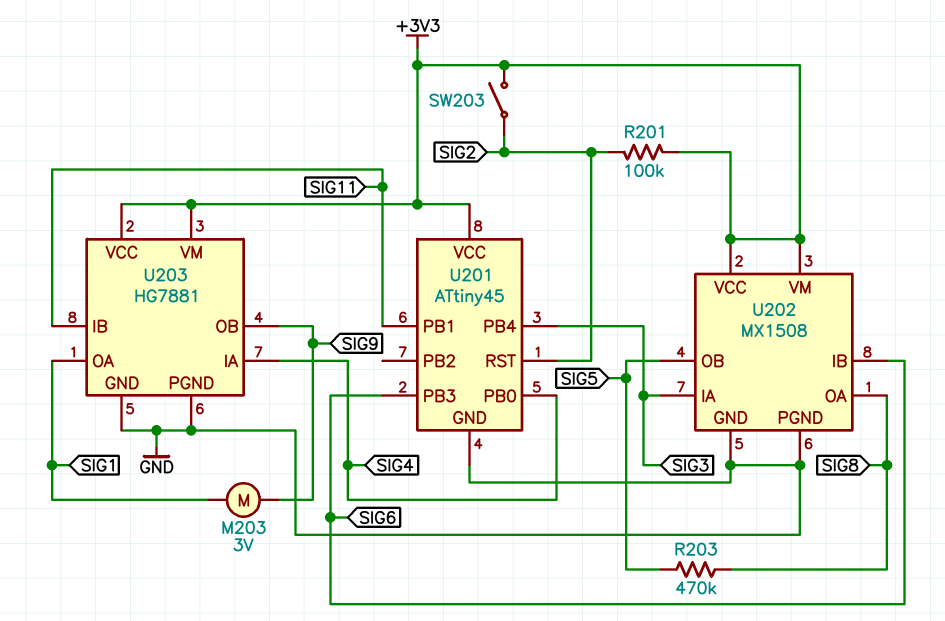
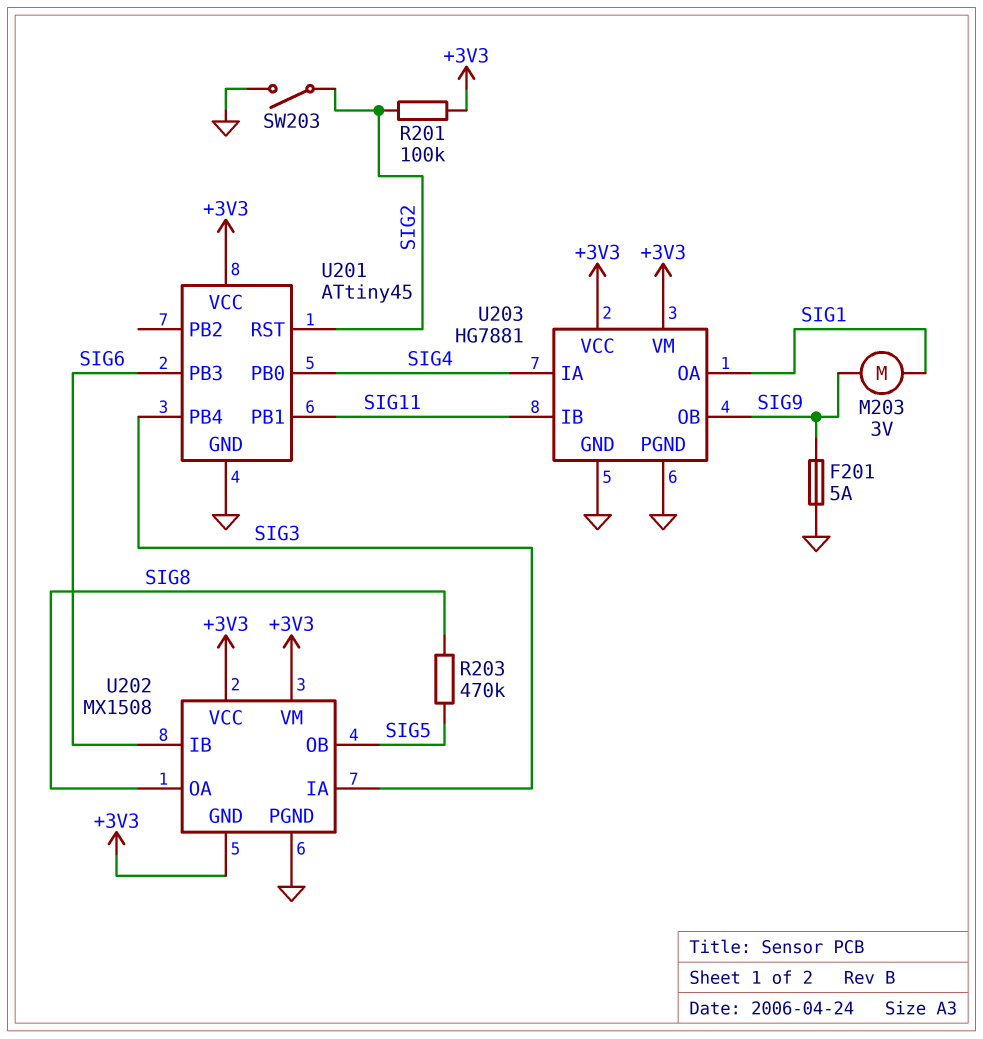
F201: none -> 5A (GND, SIG9)
SW203: switch (+3V3, SIG2) -> switch (GND, SIG2)
U202 pin GND: GND -> +3V3

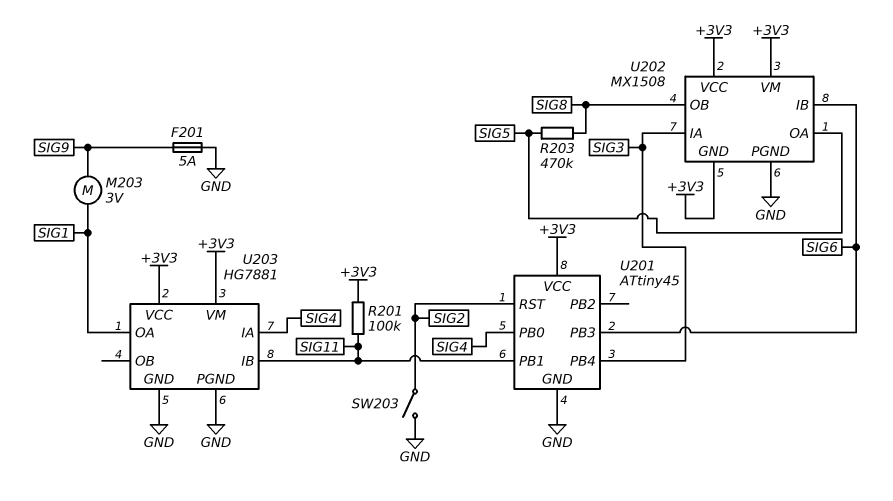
R201: 100k (+3V3, SIG2) -> 100k (+3V3, SIG11)
U202 pin OA: SIG8 -> SIG5
U202 pin OB: SIG5 -> SIG8
U203 pin OB: SIG9 -> none

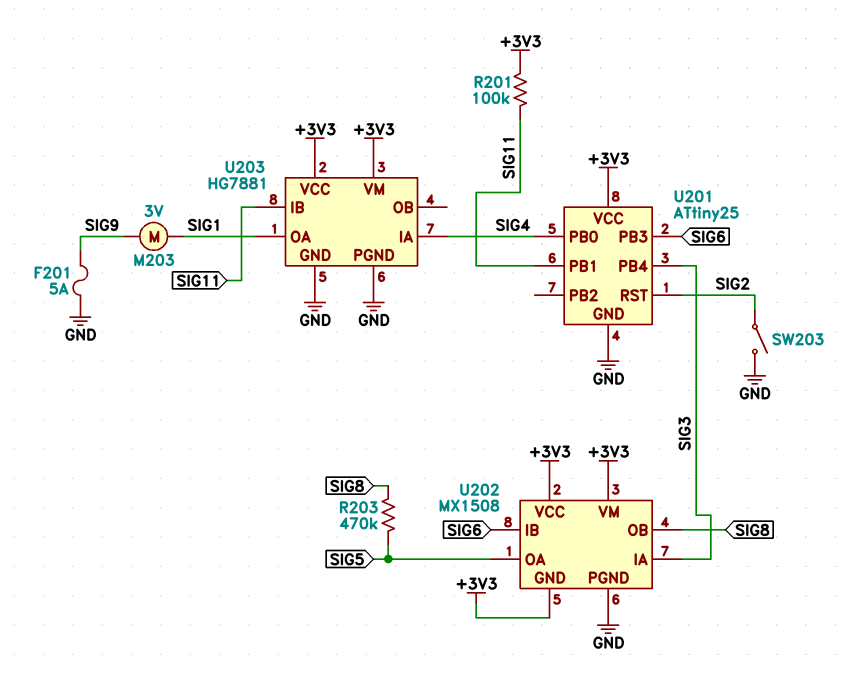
U201: ATtiny45 -> ATtiny25

